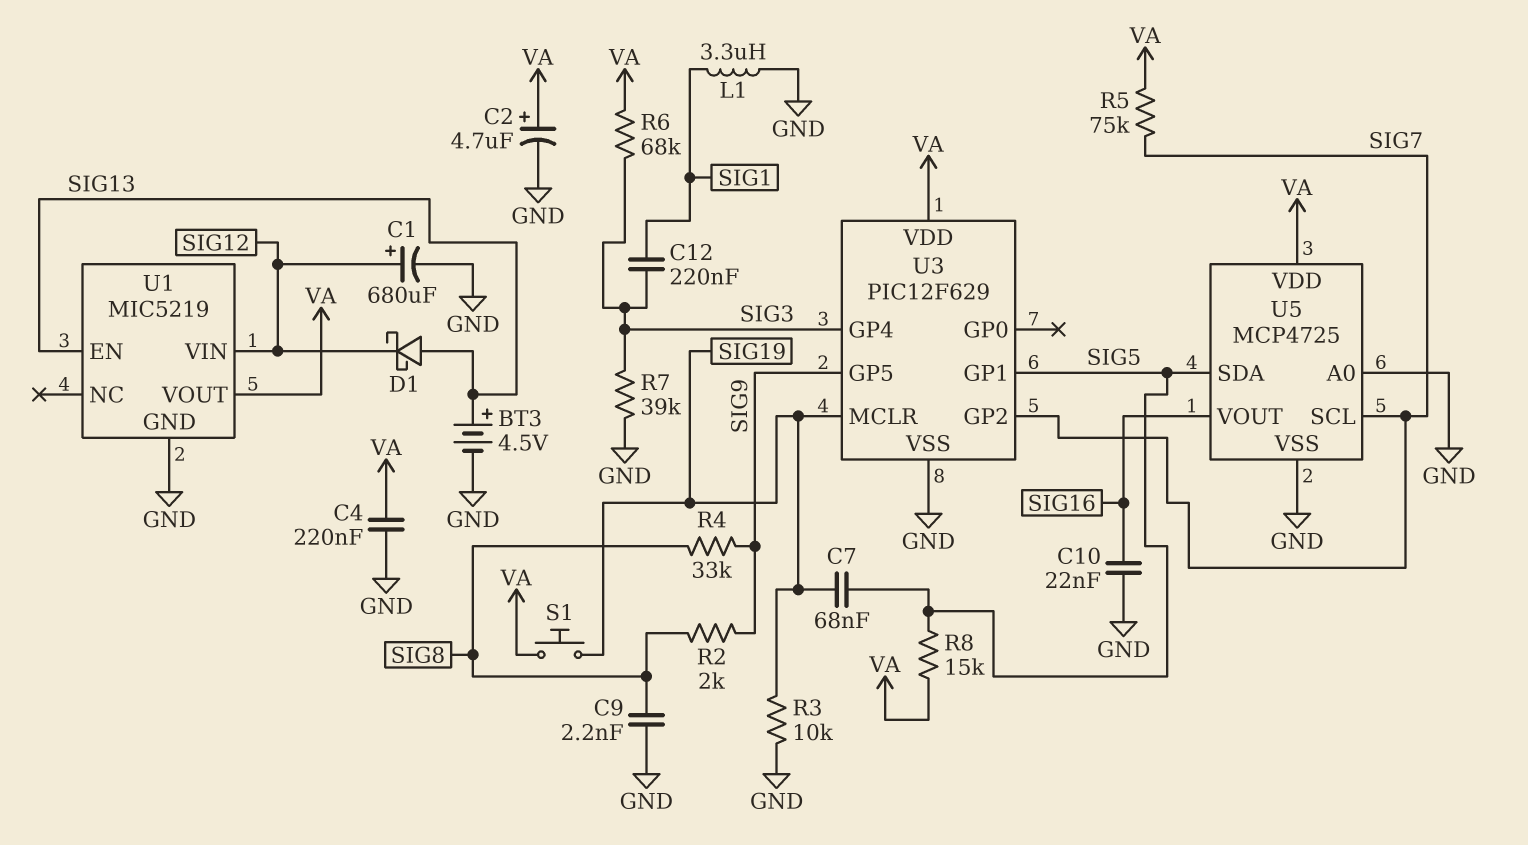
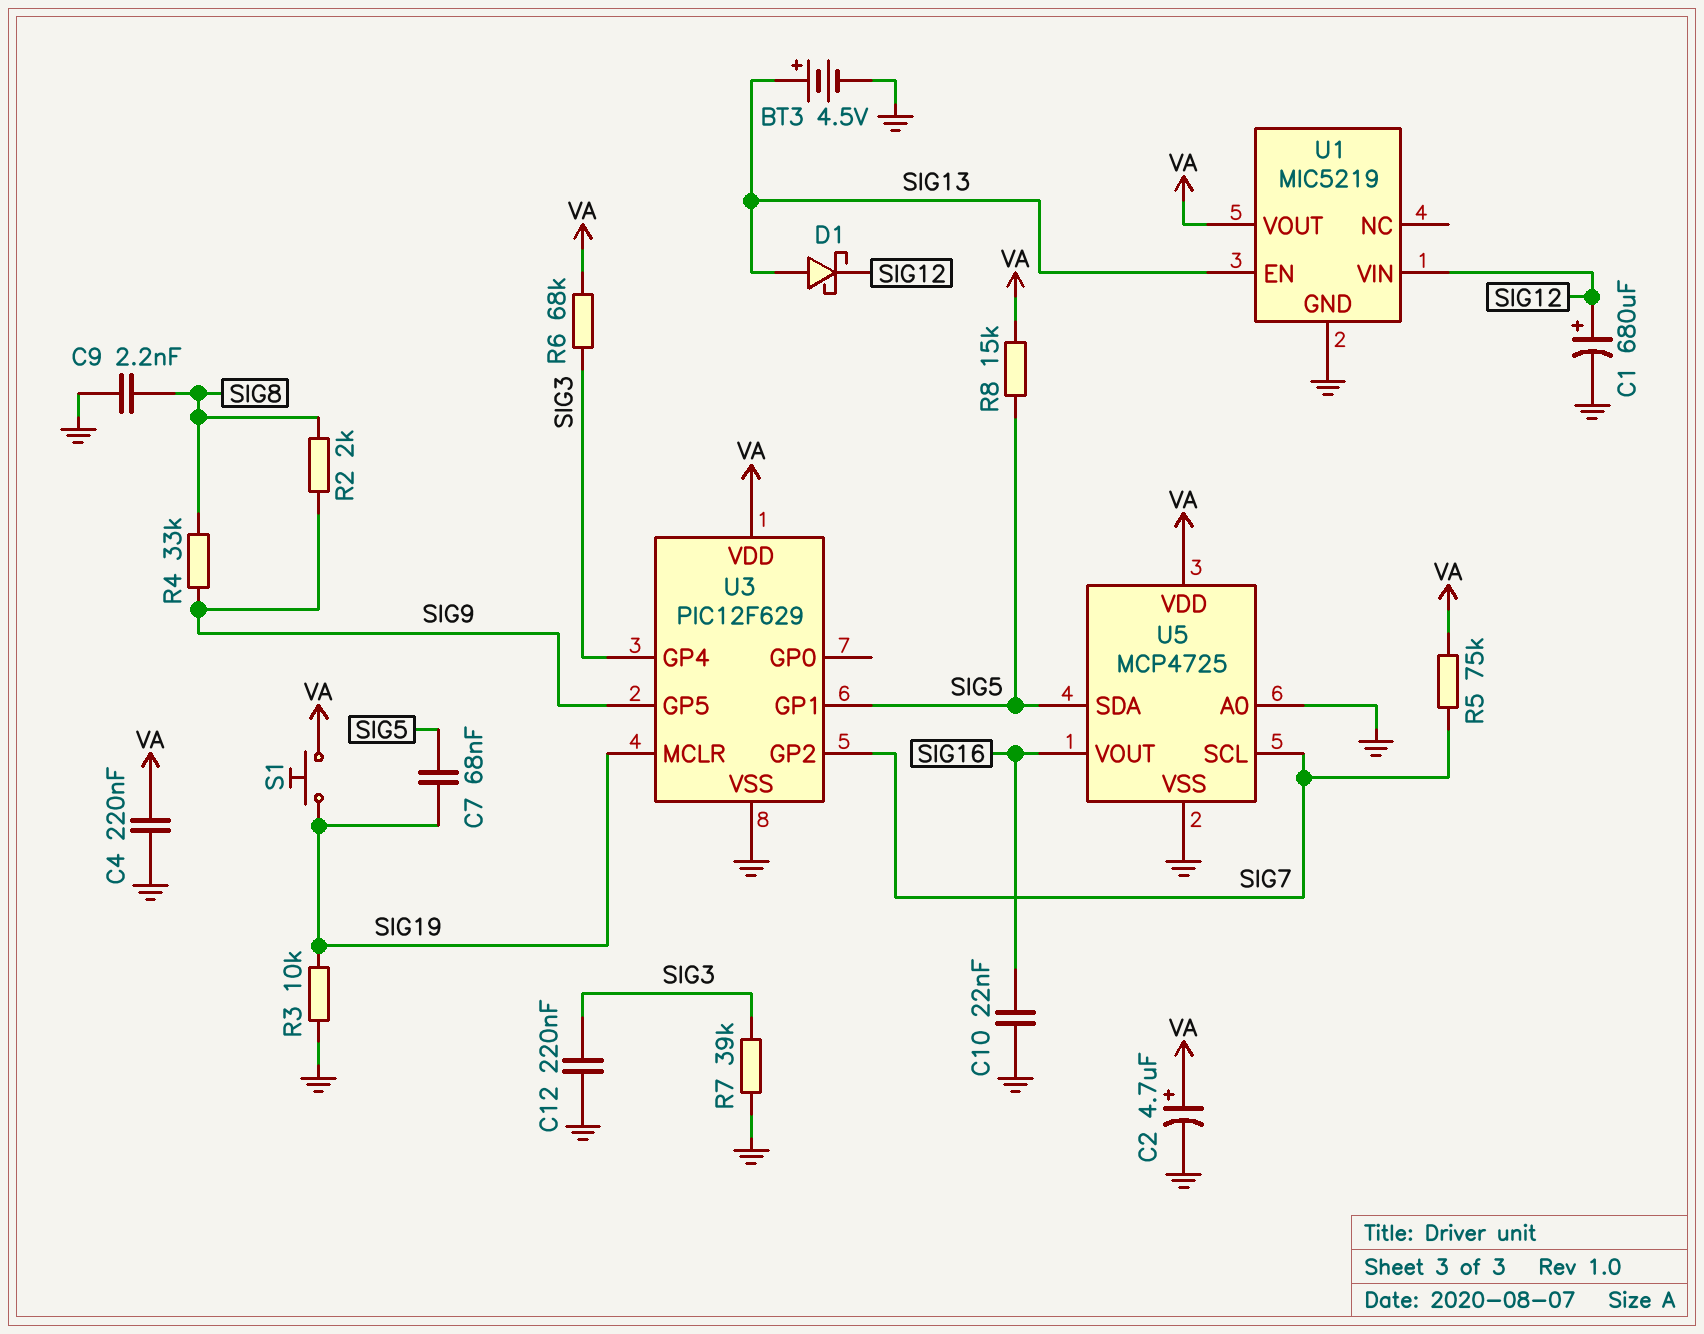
C12: 220nF (SIG1, SIG3) -> 220nF (GND, SIG3)
L1: 3.3uH (GND, SIG1) -> none

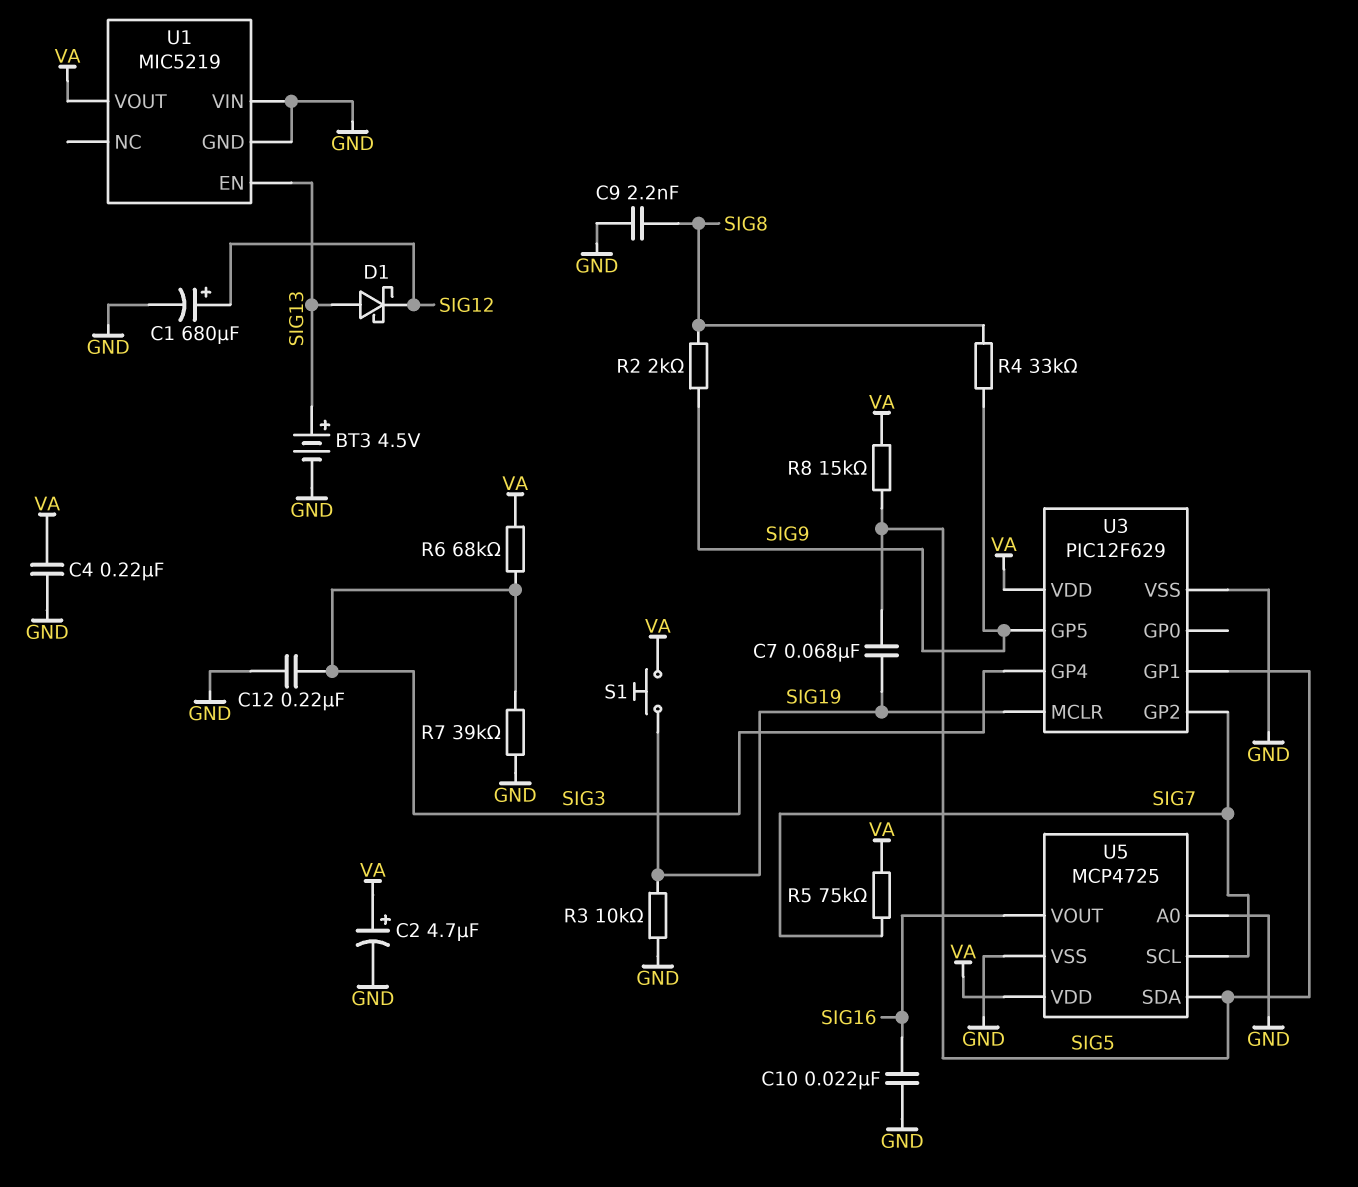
U1 pin VIN: SIG12 -> GND

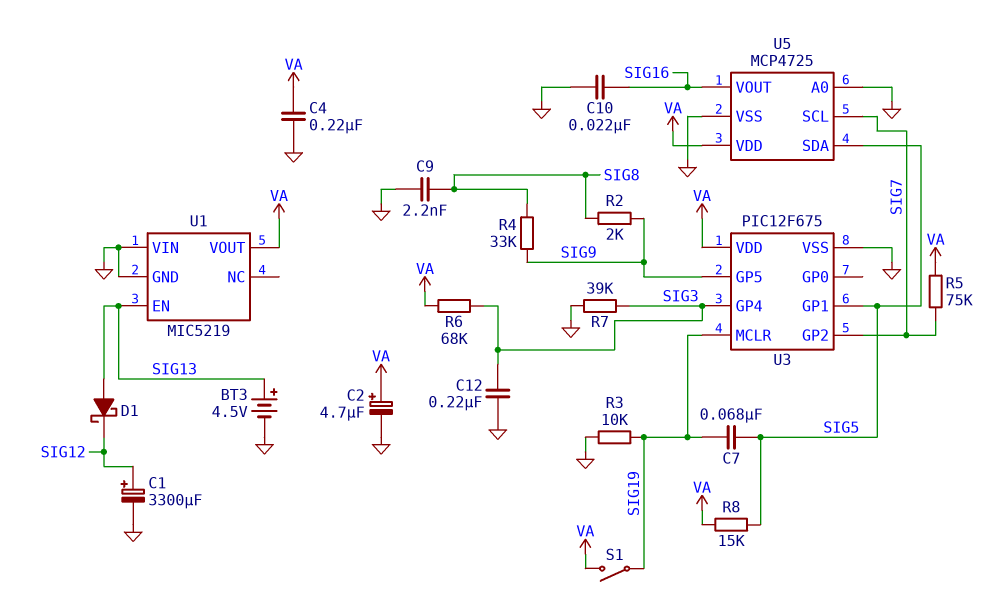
C1: 680uF (plus SIG12, minus GND) -> 3300uF (plus SIG12, minus GND)
S1: button (SIG19, VA) -> switch (SIG19, VA)
U3: PIC12F629 -> PIC12F675

